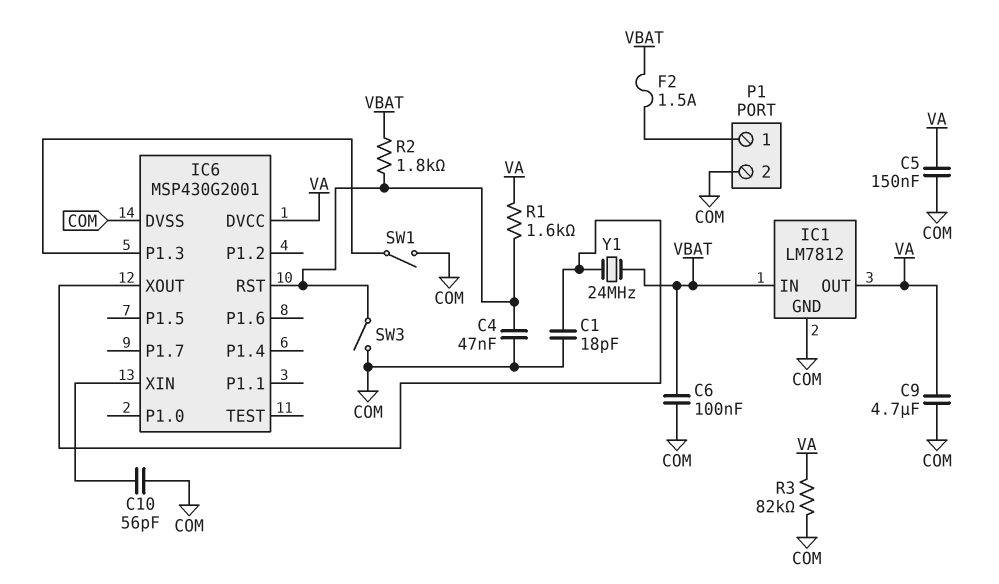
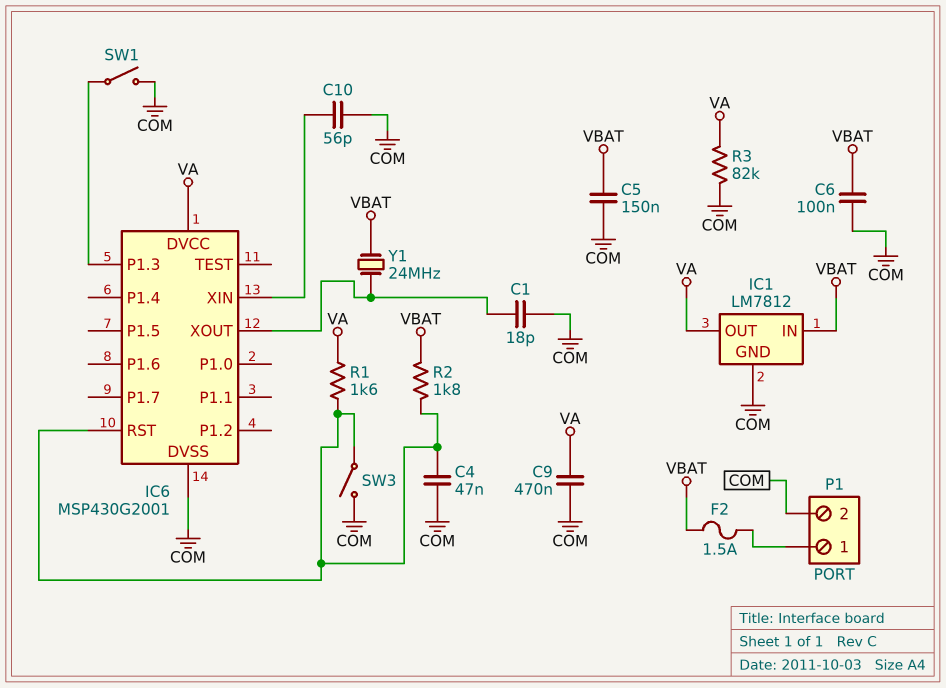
C5: 150nF (COM, VA) -> 150nF (COM, VBAT)
C9: 4.7uF (COM, VA) -> 470nF (COM, VA)

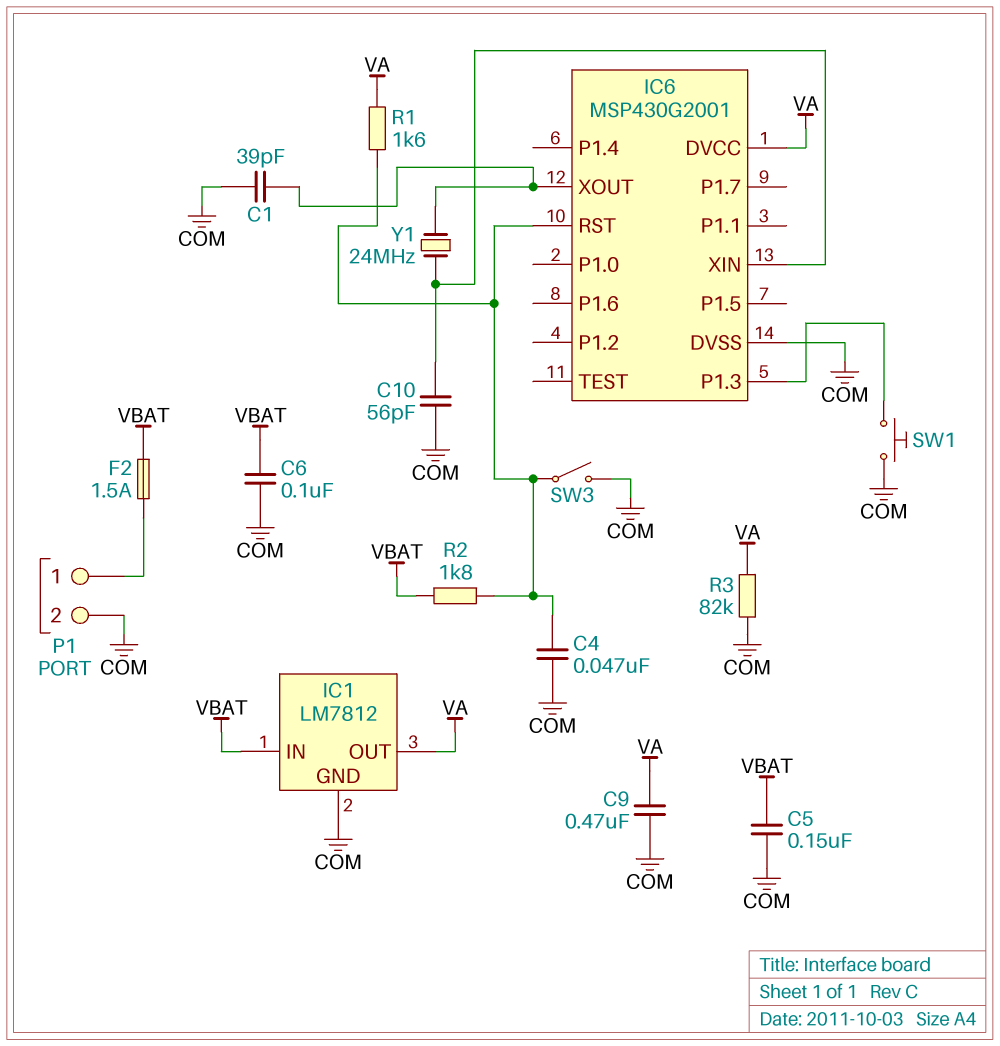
C1: 18pF (COM, IC6/XOUT) -> 39pF (COM, IC6/XOUT)
SW1: switch (COM, IC6/P1.3) -> button (COM, IC6/P1.3)
Y1: 24MHz (IC6/XOUT, VBAT) -> 24MHz (IC6/XIN, IC6/XOUT)

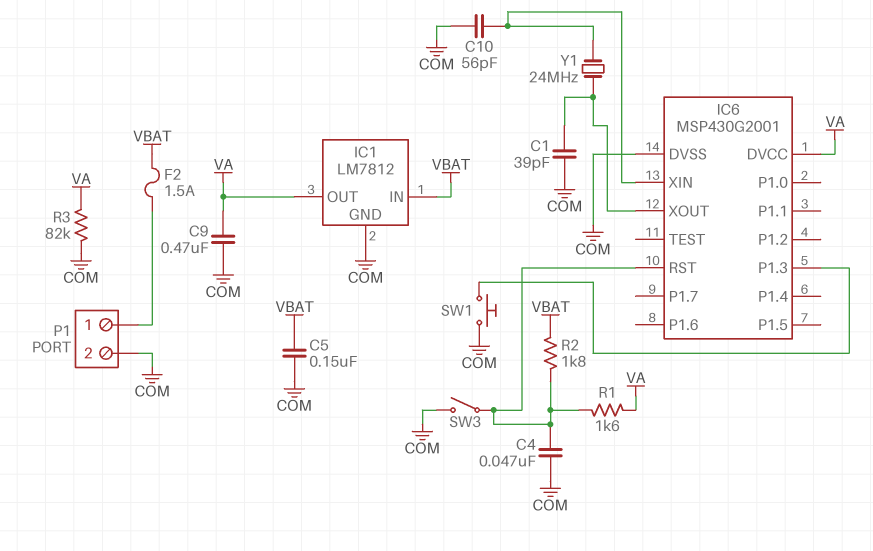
C6: 100nF (COM, VBAT) -> none

